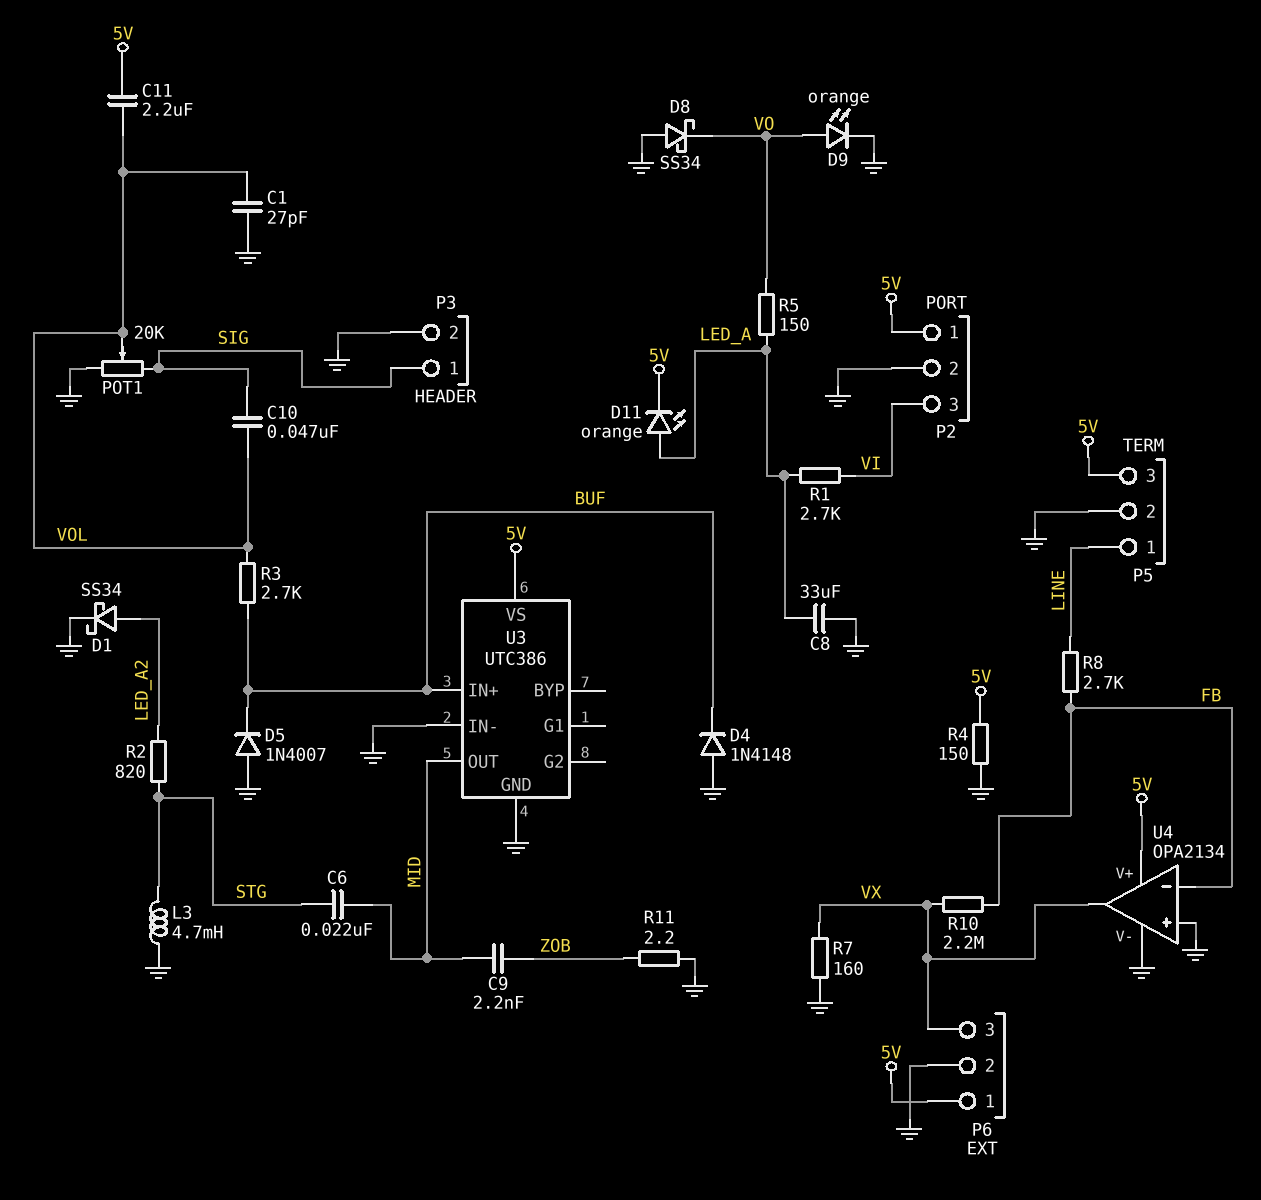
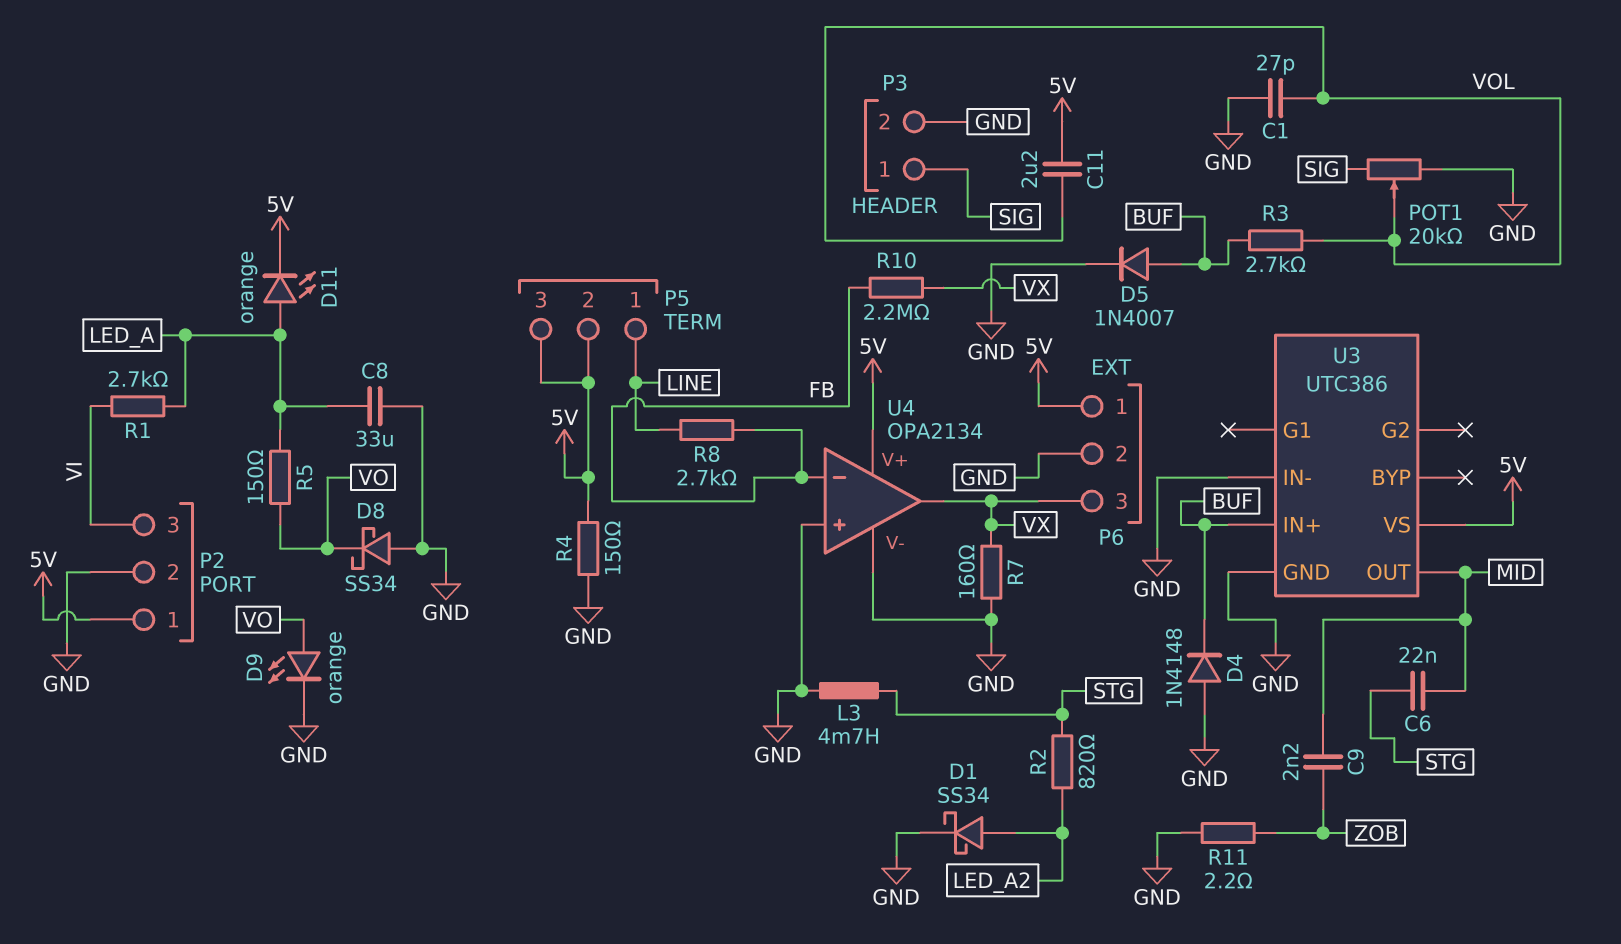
C10: 47nF (SIG, VOL) -> none
D5: diode 1N4007 (A GND, K BUF) -> diode 1N4007 (A BUF, K GND)
P5 pin 2: GND -> 5V

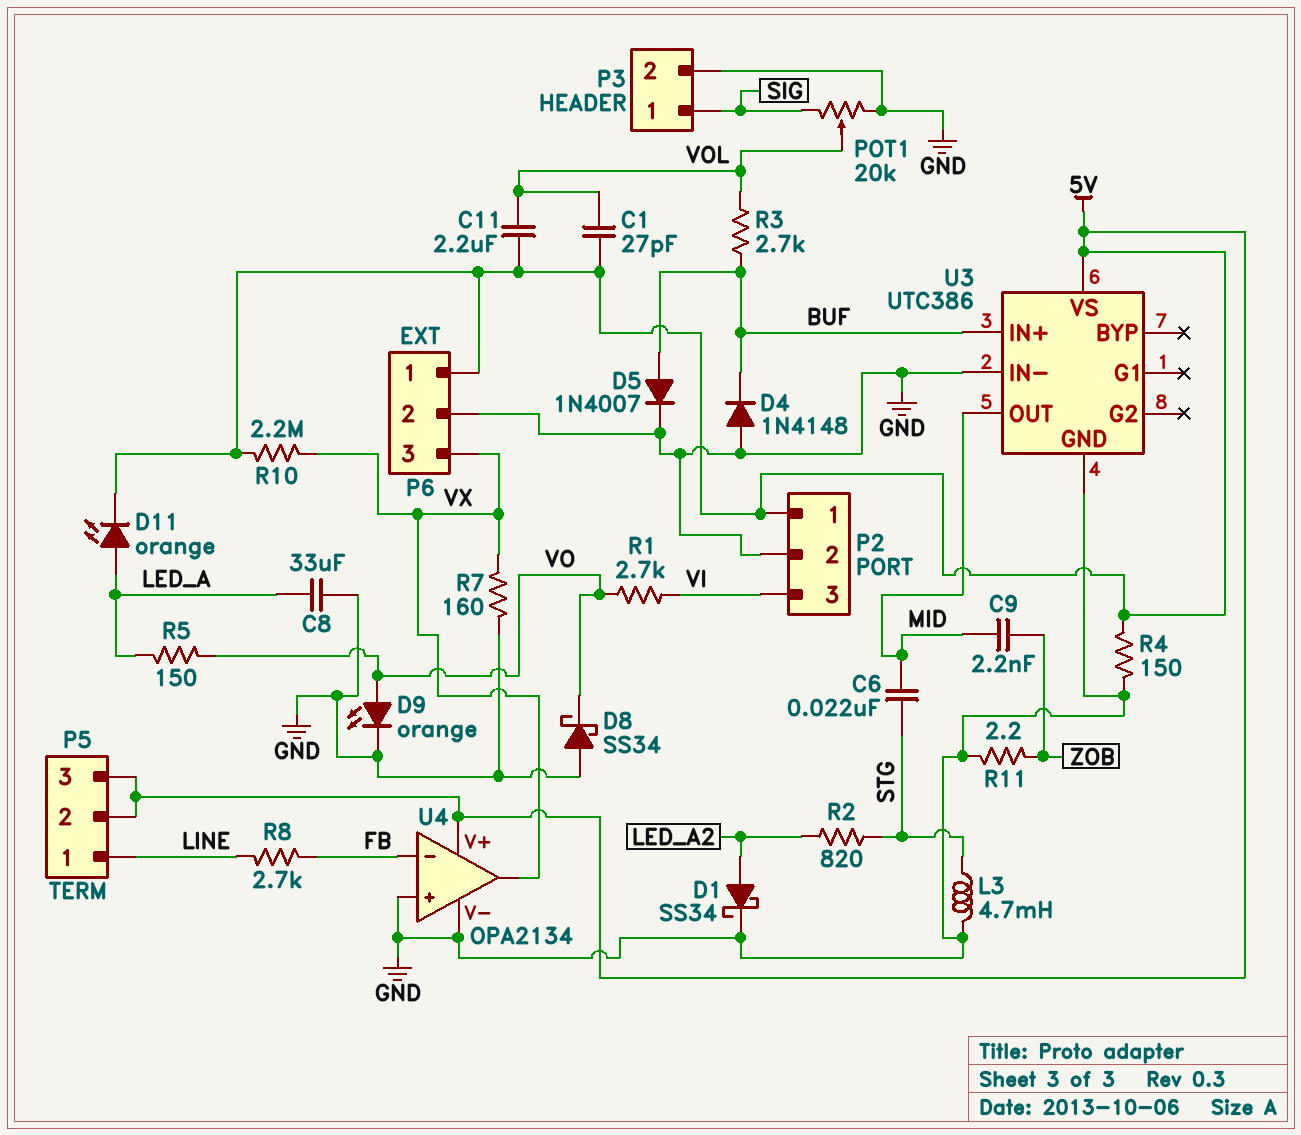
C1: 27pF (GND, VOL) -> 27pF (5V, VOL)
R1: 2.7k (LED_A, VI) -> 2.7k (VI, VO)
R10: 2.2M (FB, VX) -> 2.2M (5V, VX)

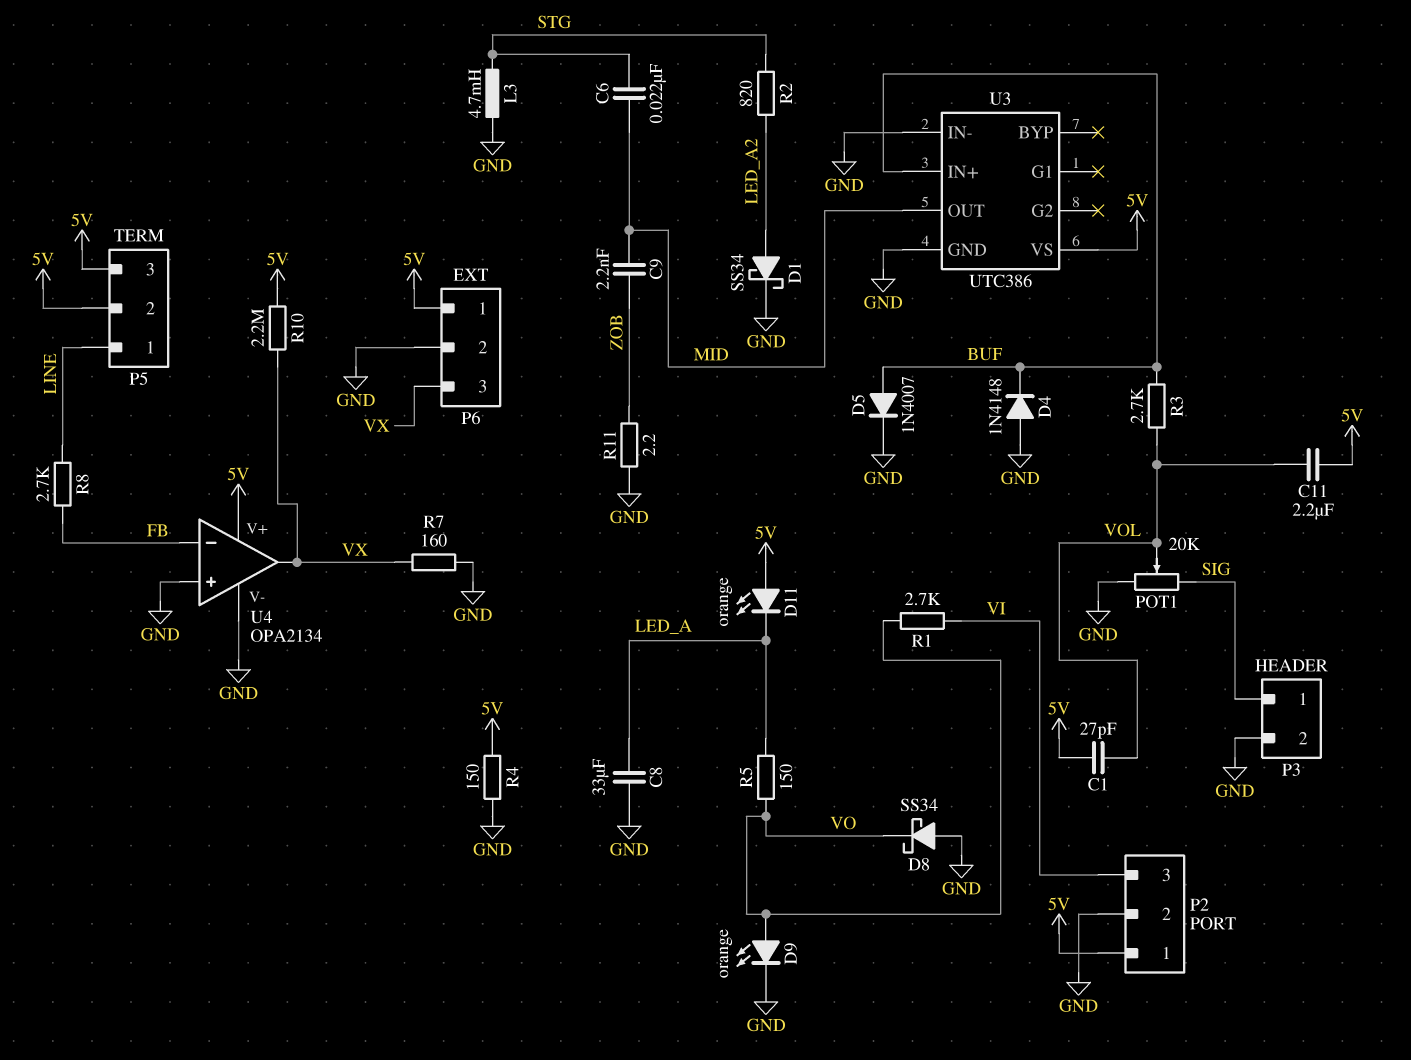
D11: LED orange (A LED_A, K 5V) -> LED orange (A 5V, K LED_A)

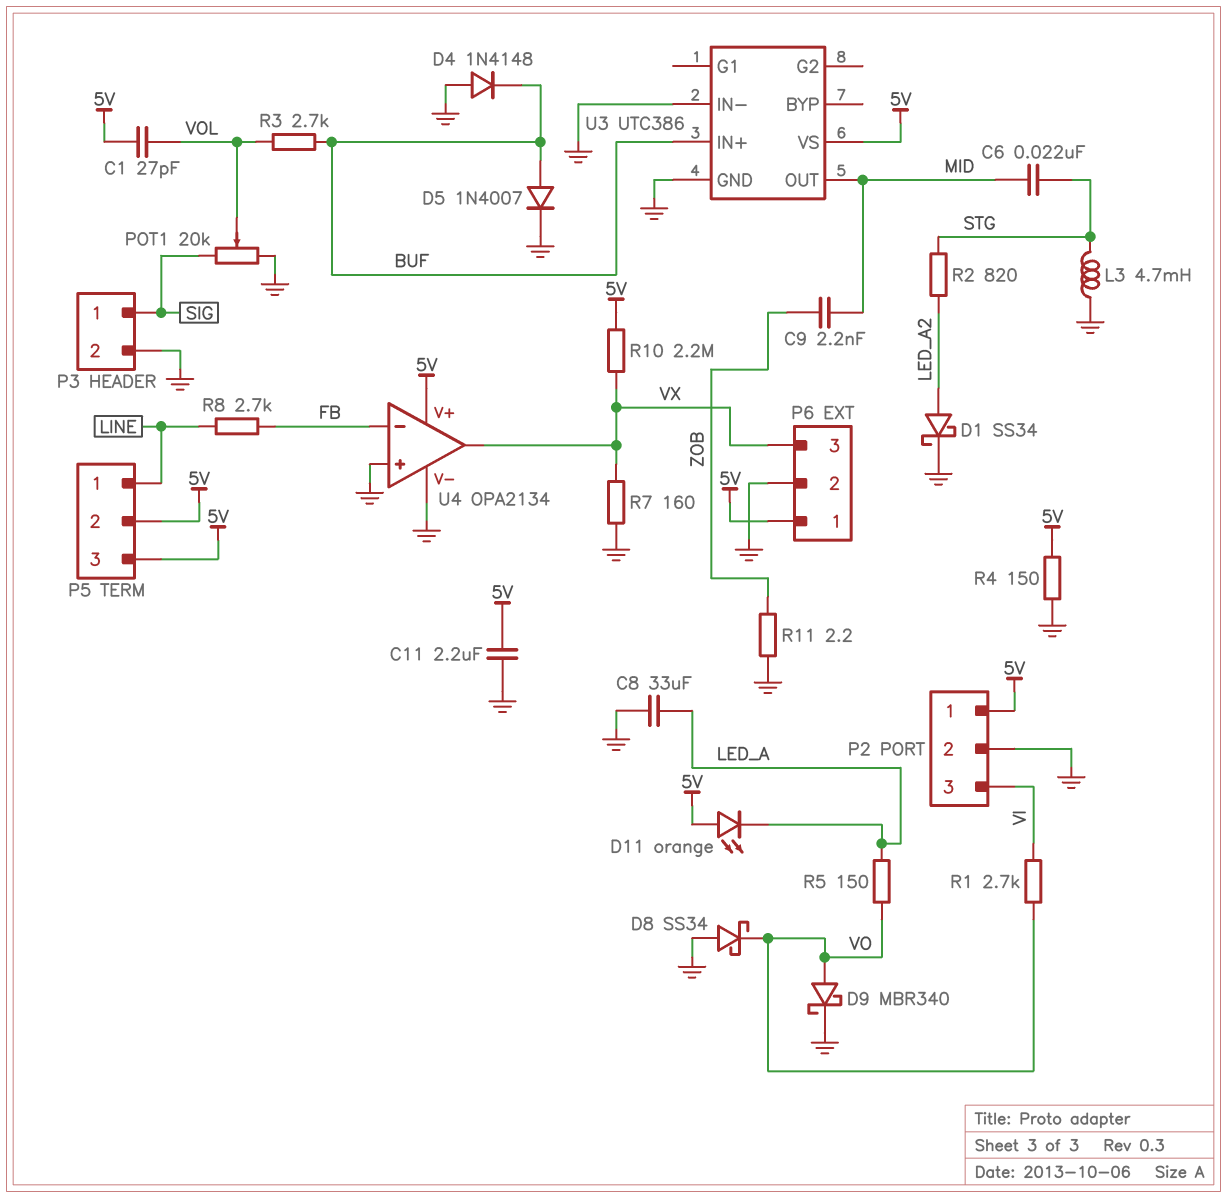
C11: 2.2uF (5V, VOL) -> 2.2uF (5V, GND)
D9: LED orange (A VO, K GND) -> schottky MBR340 (A VO, K GND)

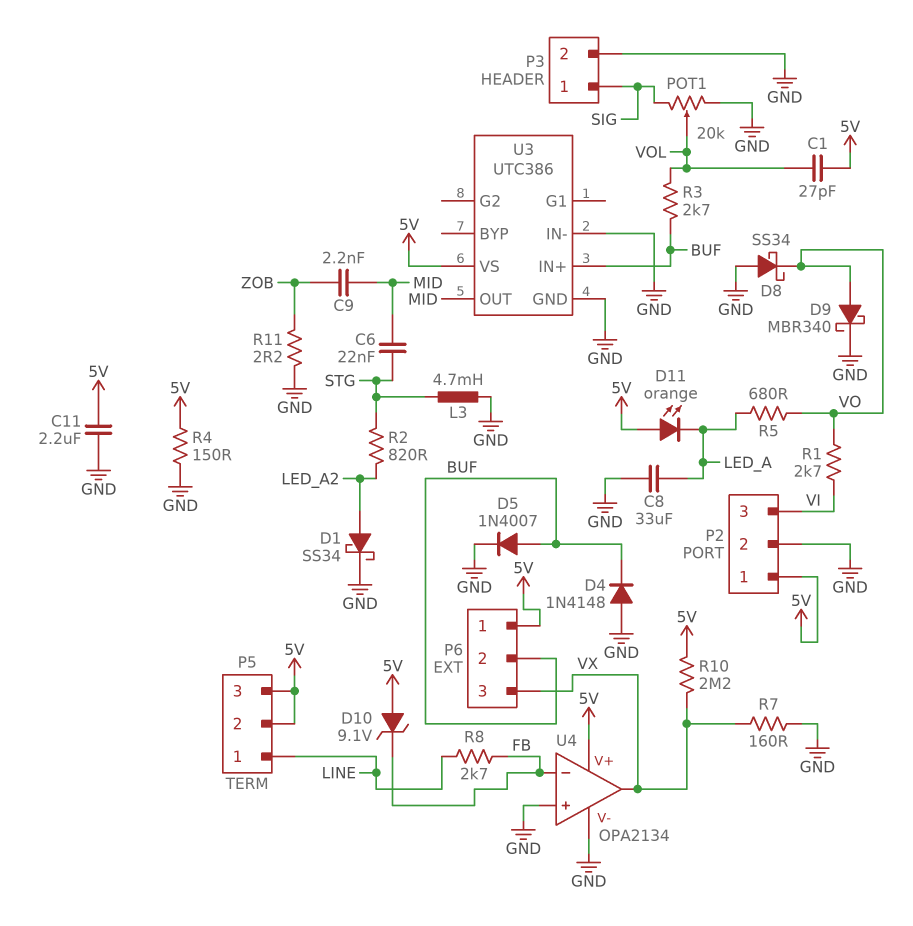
D10: none -> zener 9.1V (A 5V, K FB)
P6 pin 2: GND -> BUF
R5: 150 (LED_A, VO) -> 680 (LED_A, VO)

